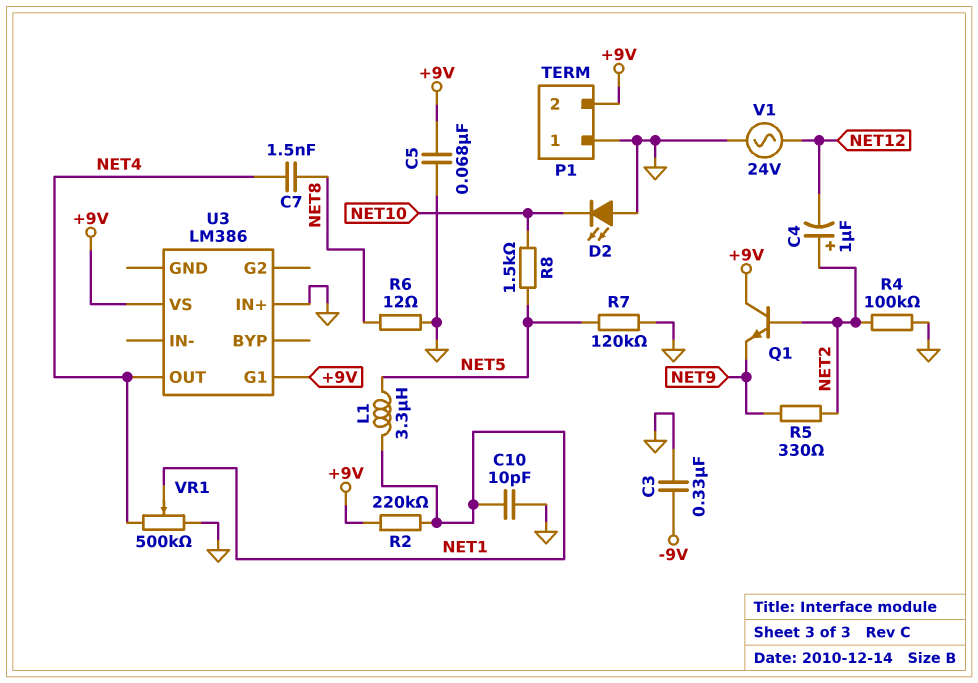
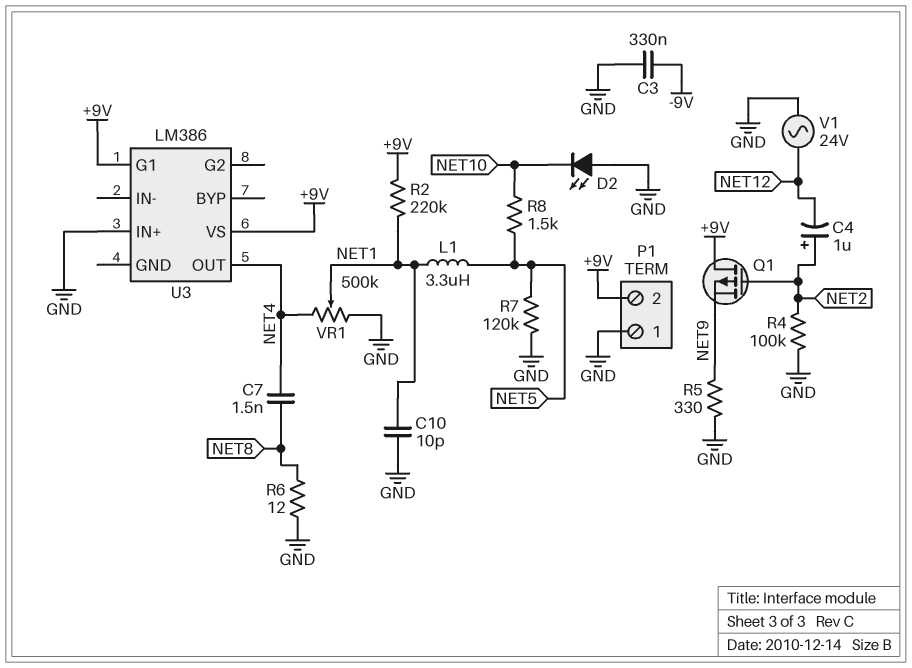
C5: 68nF (+9V, GND) -> none
Q1: NPN (B NET2, C +9V, E NET9) -> PMOS (G NET2, D +9V, S NET9)
R5: 330 (NET2, NET9) -> 330 (GND, NET9)

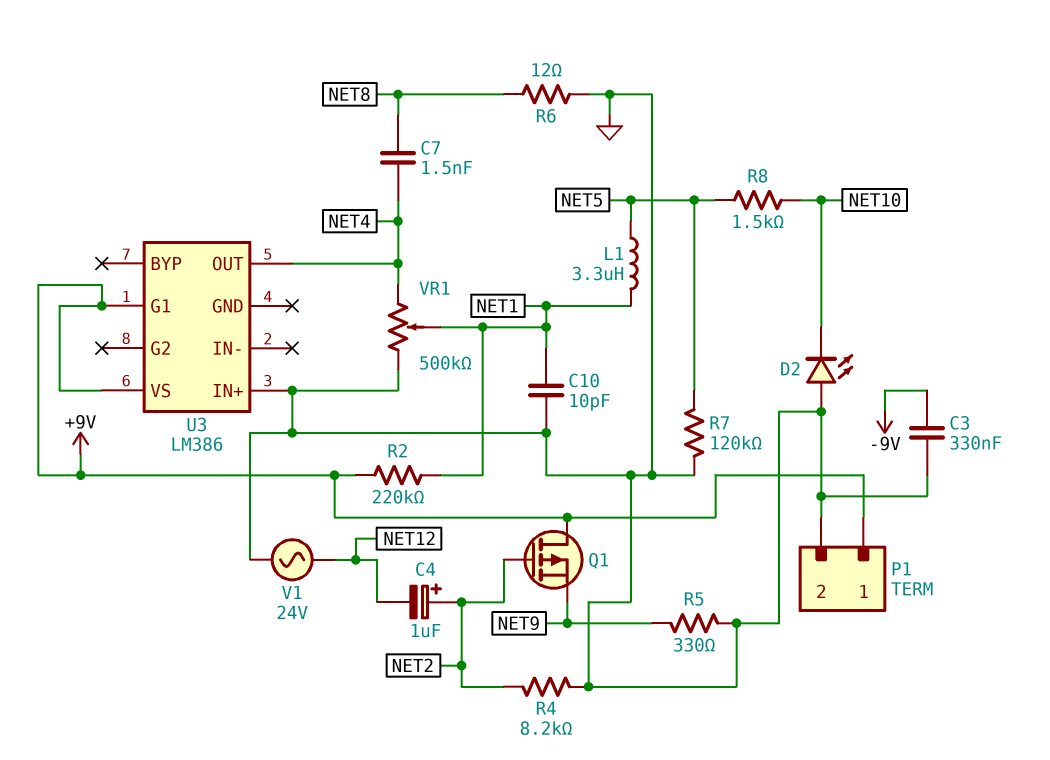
P1 pin 1: GND -> +9V
P1 pin 2: +9V -> GND
R4: 100k (GND, NET2) -> 8.2k (GND, NET2)

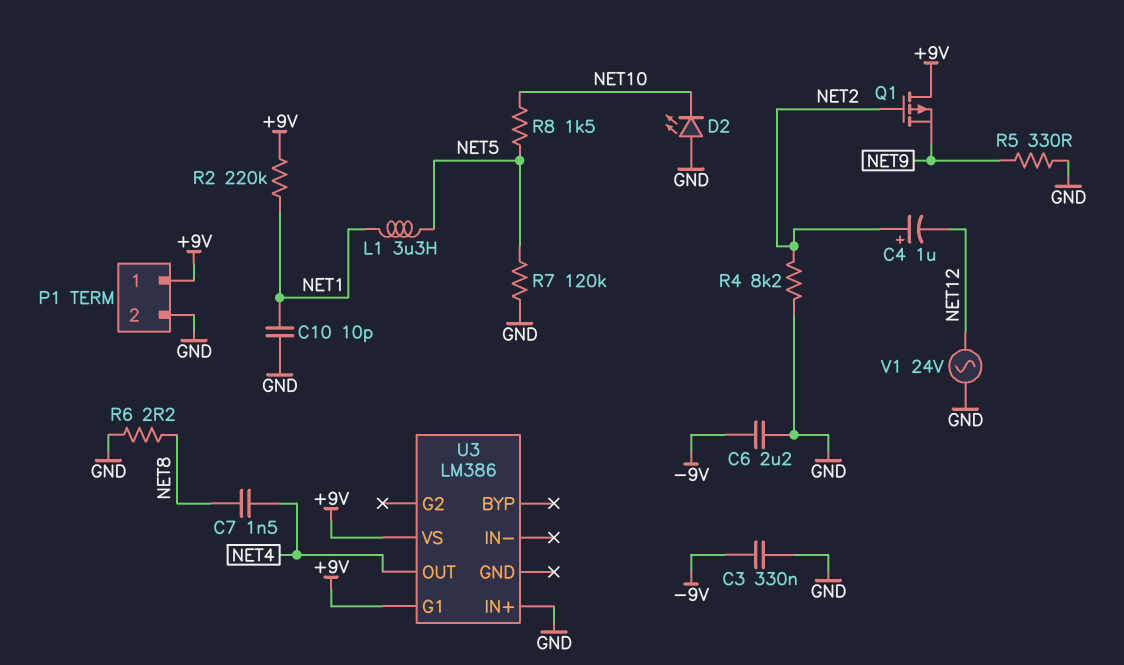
C6: none -> 2.2uF (-9V, GND)
R6: 12 (GND, NET8) -> 2.2 (GND, NET8)
VR1: 500k (GND, NET4, wiper NET1) -> none

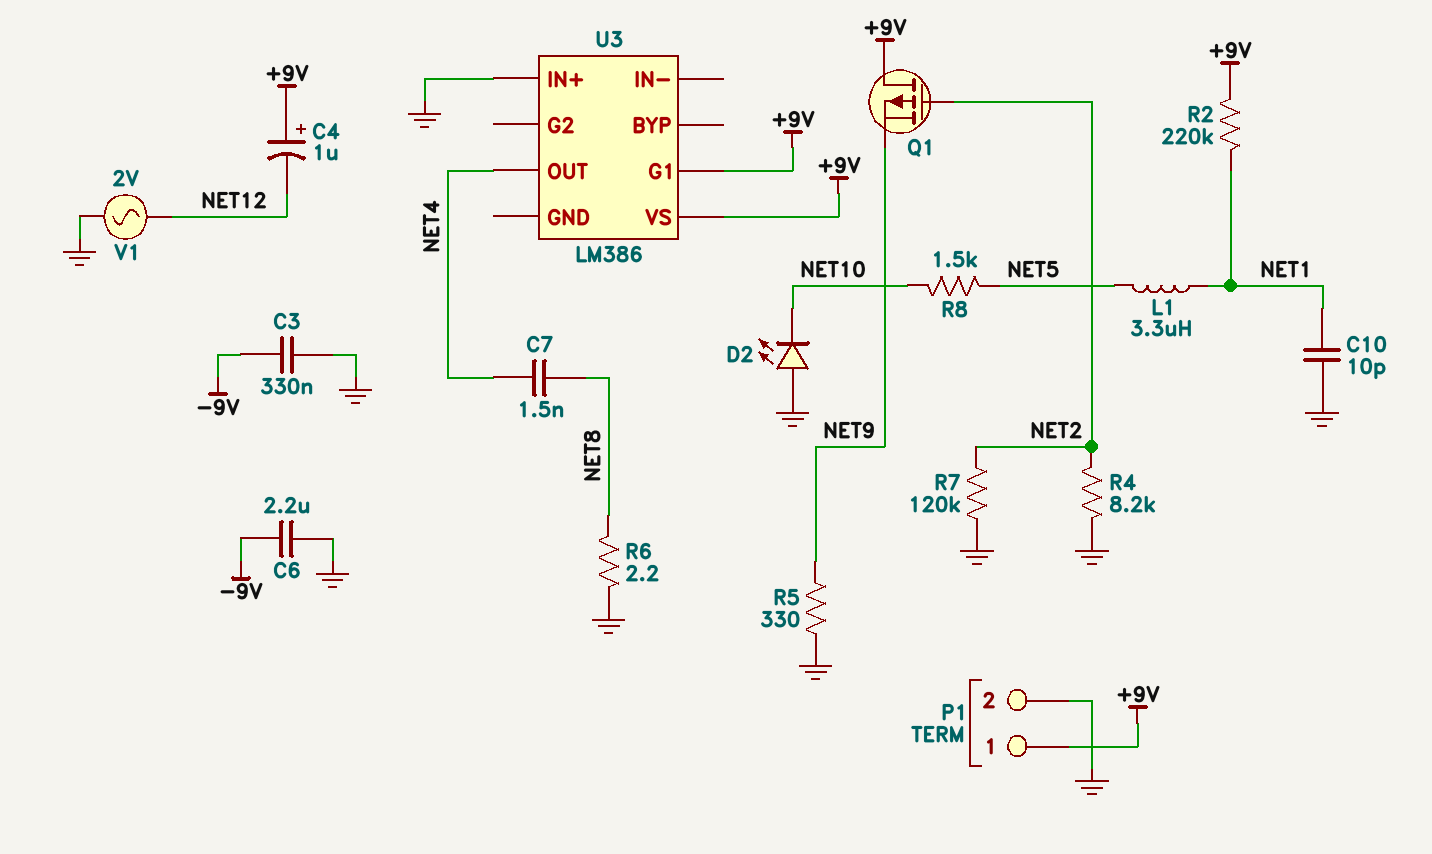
C4: 1uF (plus NET2, minus NET12) -> 1uF (plus +9V, minus NET12)
R7: 120k (GND, NET5) -> 120k (GND, NET2)
V1: AC 24V (GND, NET12) -> AC 2V (GND, NET12)

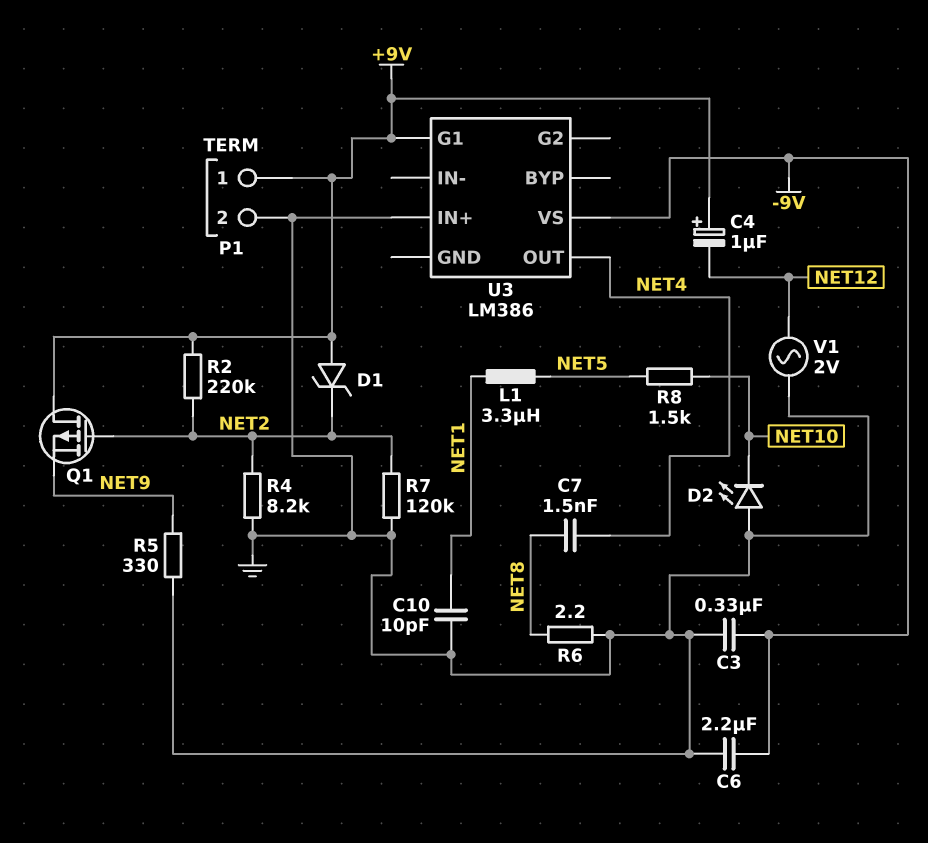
D1: none -> zener (A +9V, K NET2)
R2: 220k (+9V, NET1) -> 220k (+9V, NET2)
U3 pin VS: +9V -> -9V

